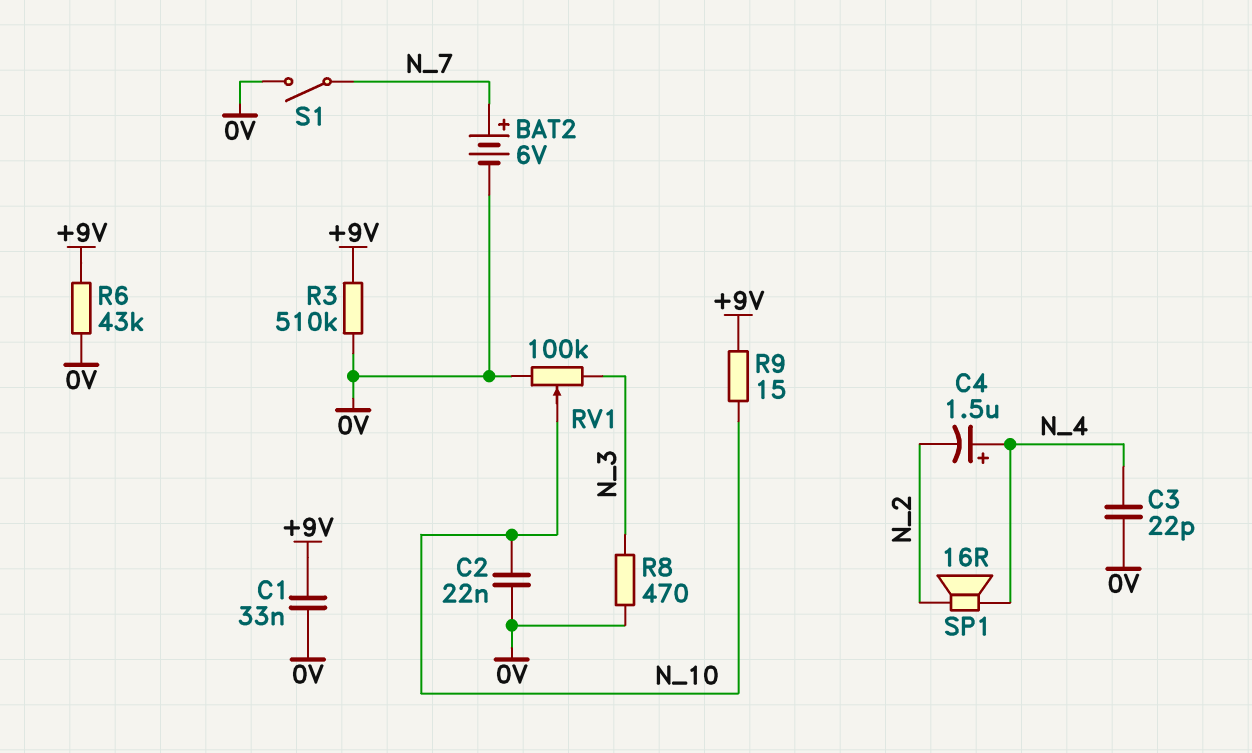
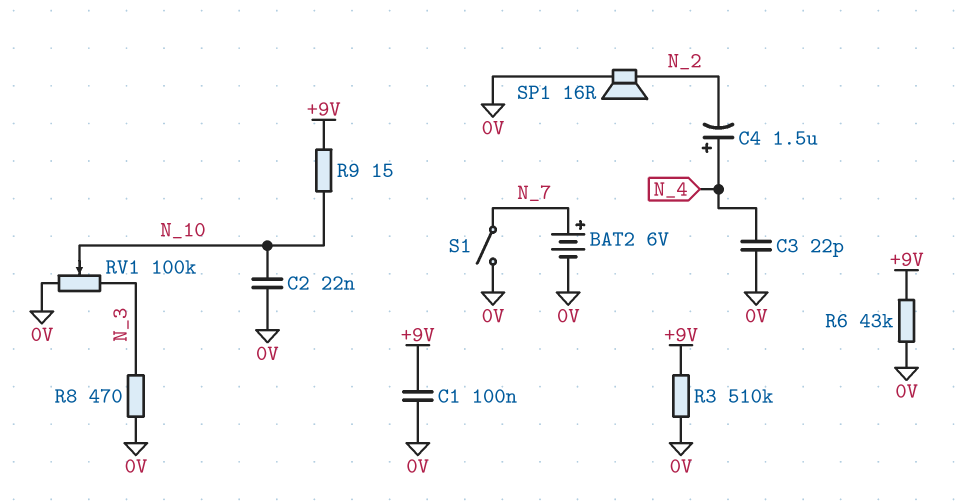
C1: 33nF (+9V, 0V) -> 100nF (+9V, 0V)
SP1: speaker 16R (N_2, N_4) -> speaker 16R (0V, N_2)

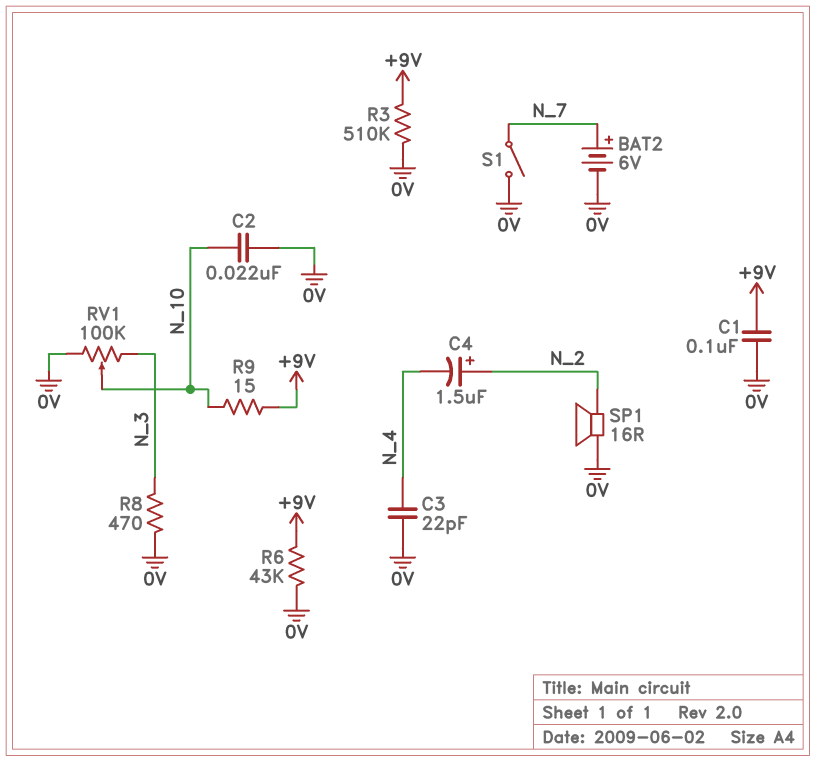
C4: 1.5uF (plus N_4, minus N_2) -> 1.5uF (plus N_2, minus N_4)

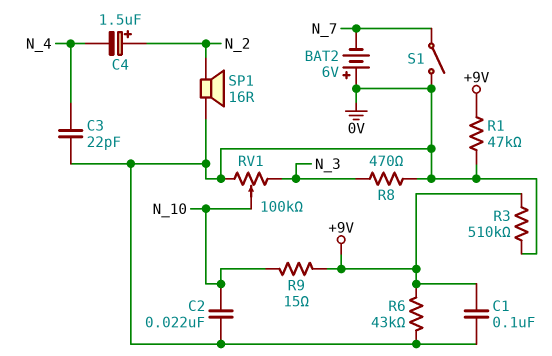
BAT2: 6V (plus N_7, minus 0V) -> 6V (plus 0V, minus N_7)
R1: none -> 47k (+9V, 0V)

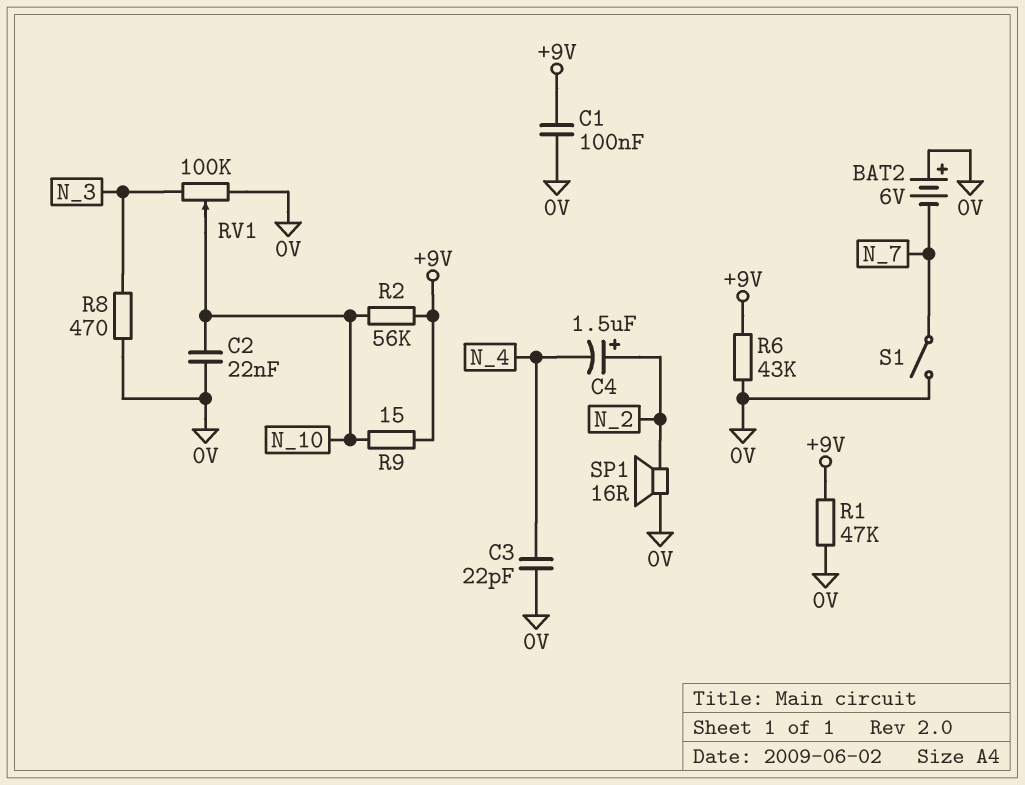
R2: none -> 56k (+9V, N_10)
R3: 510k (+9V, 0V) -> none

